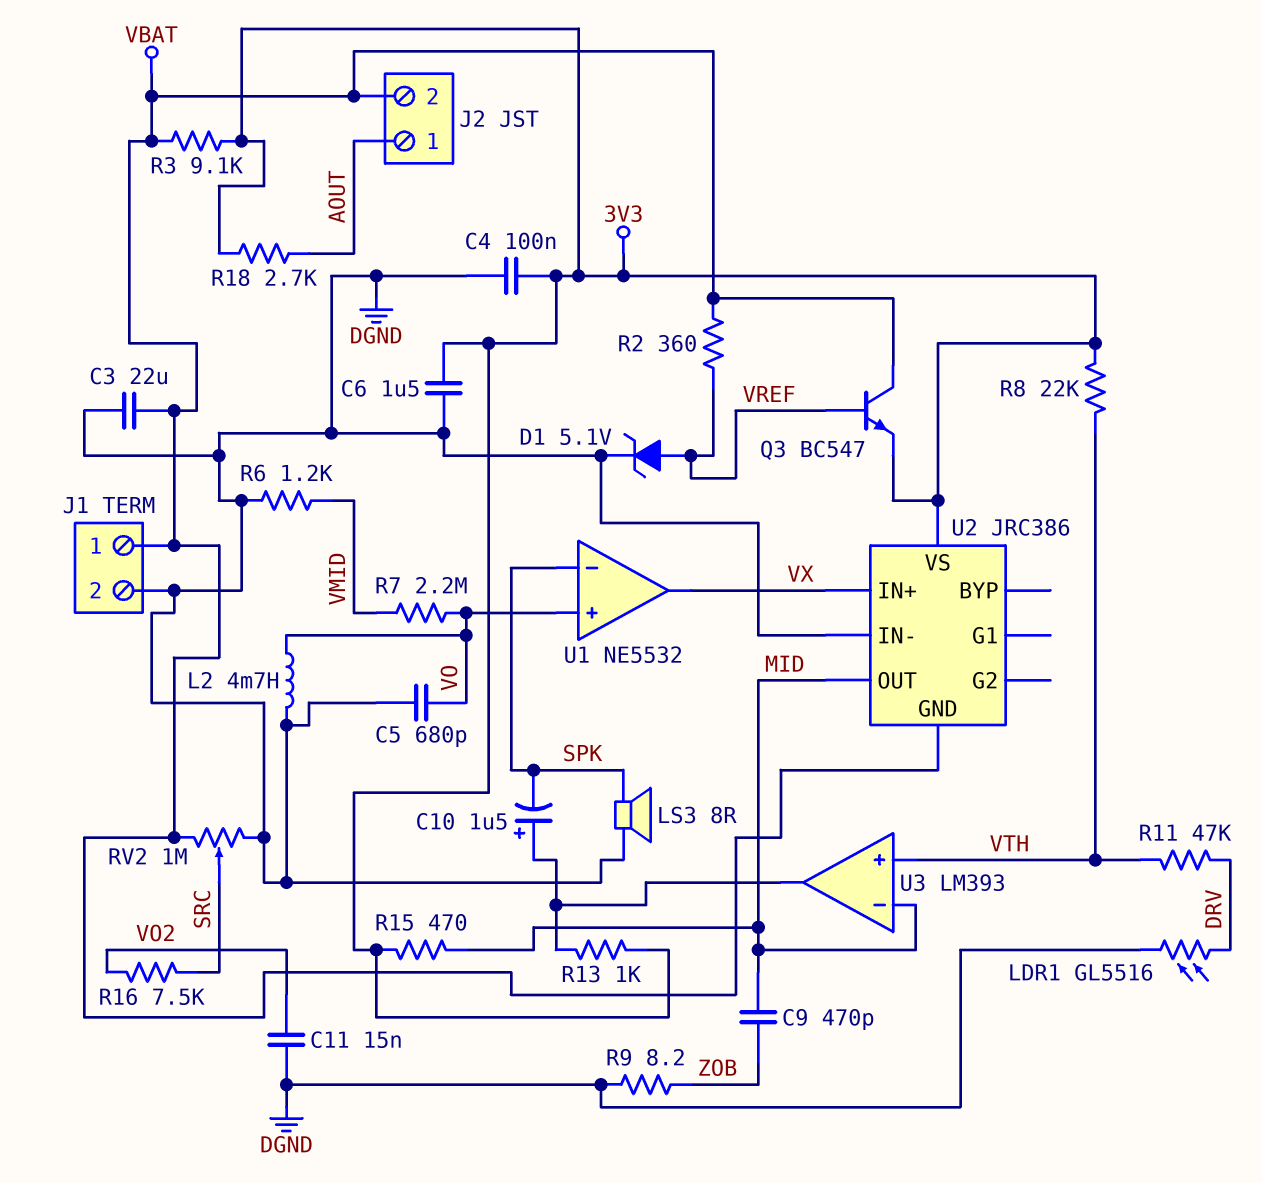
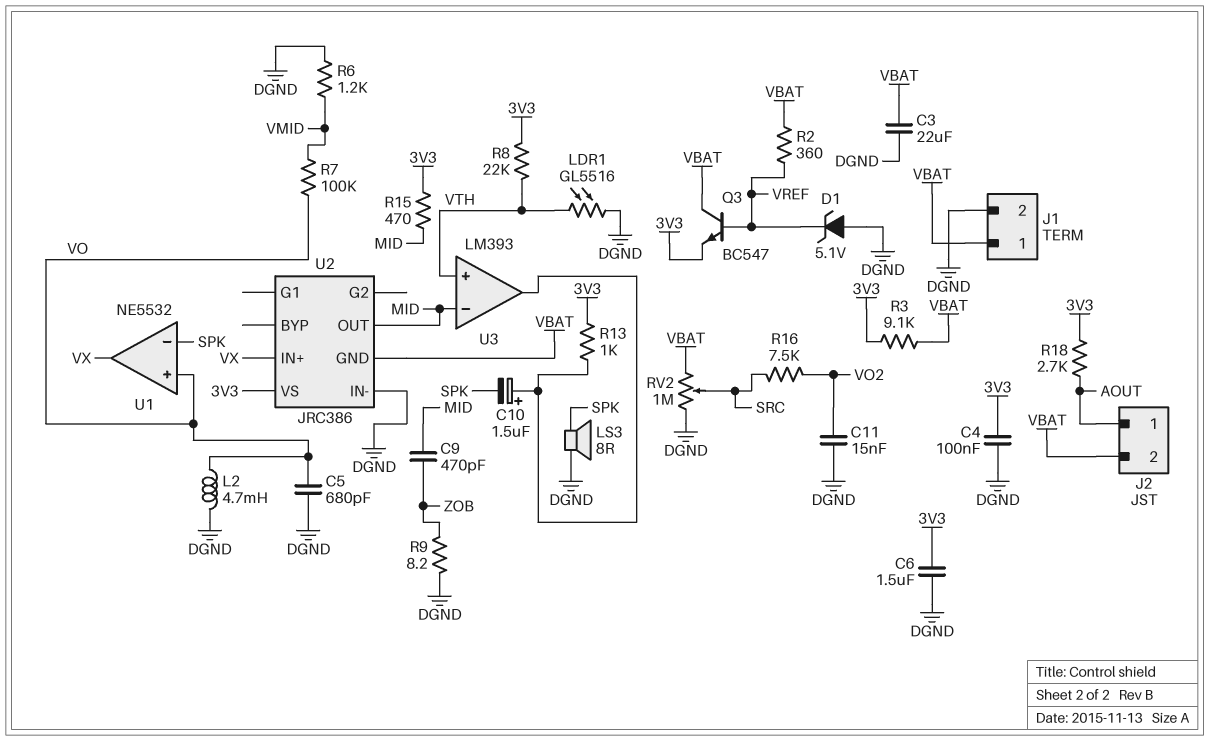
D1: zener 5.1V (A VREF, K DGND) -> zener 5.1V (A DGND, K VREF)
LDR1: GL5516 (DGND, DRV) -> GL5516 (DGND, VTH)
R7: 2.2M (VMID, VO) -> 100k (VMID, VO)
R11: 47k (DRV, VTH) -> none

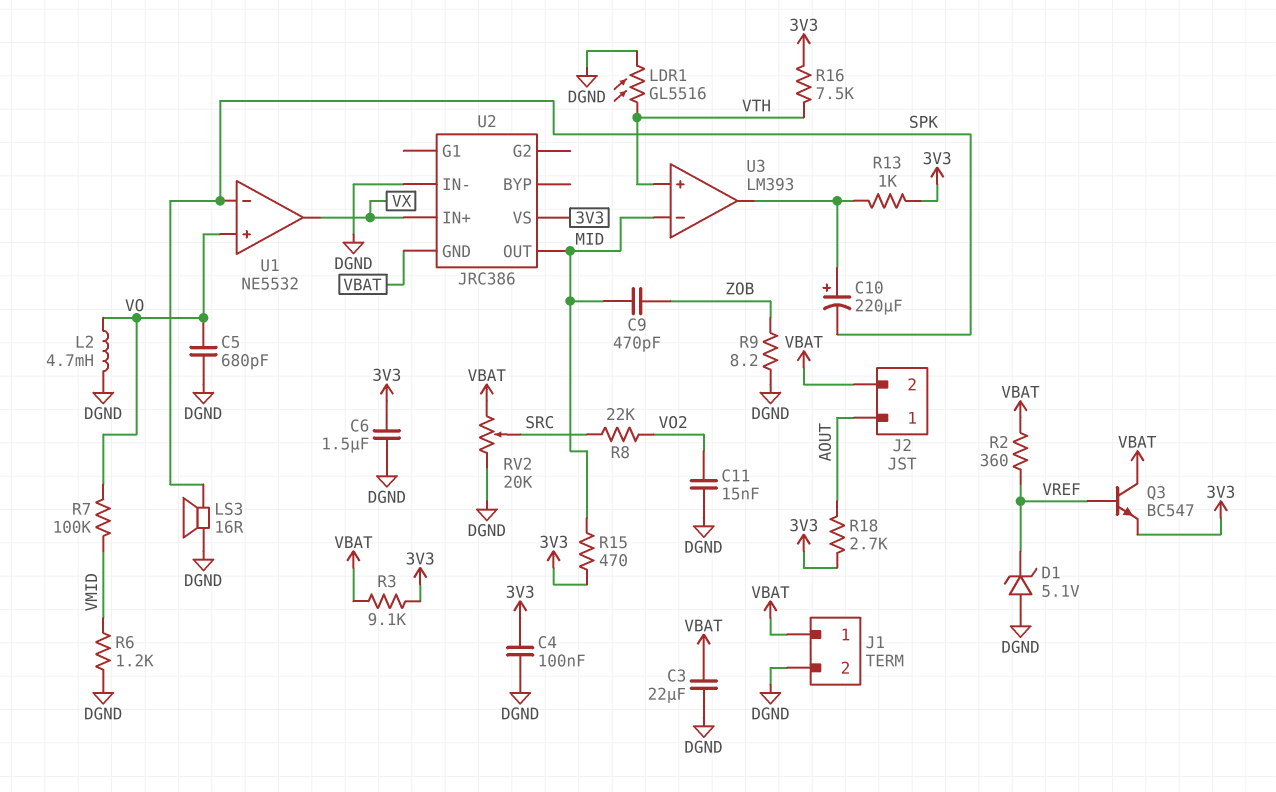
C10: 1.5uF (plus U3/out, minus SPK) -> 220uF (plus U3/out, minus SPK)
LS3: speaker 8R (DGND, SPK) -> speaker 16R (DGND, SPK)
R8: 22k (3V3, VTH) -> 22k (SRC, VO2)
R16: 7.5k (SRC, VO2) -> 7.5k (3V3, VTH)
RV2: 1M (DGND, VBAT, wiper SRC) -> 20k (DGND, VBAT, wiper SRC)

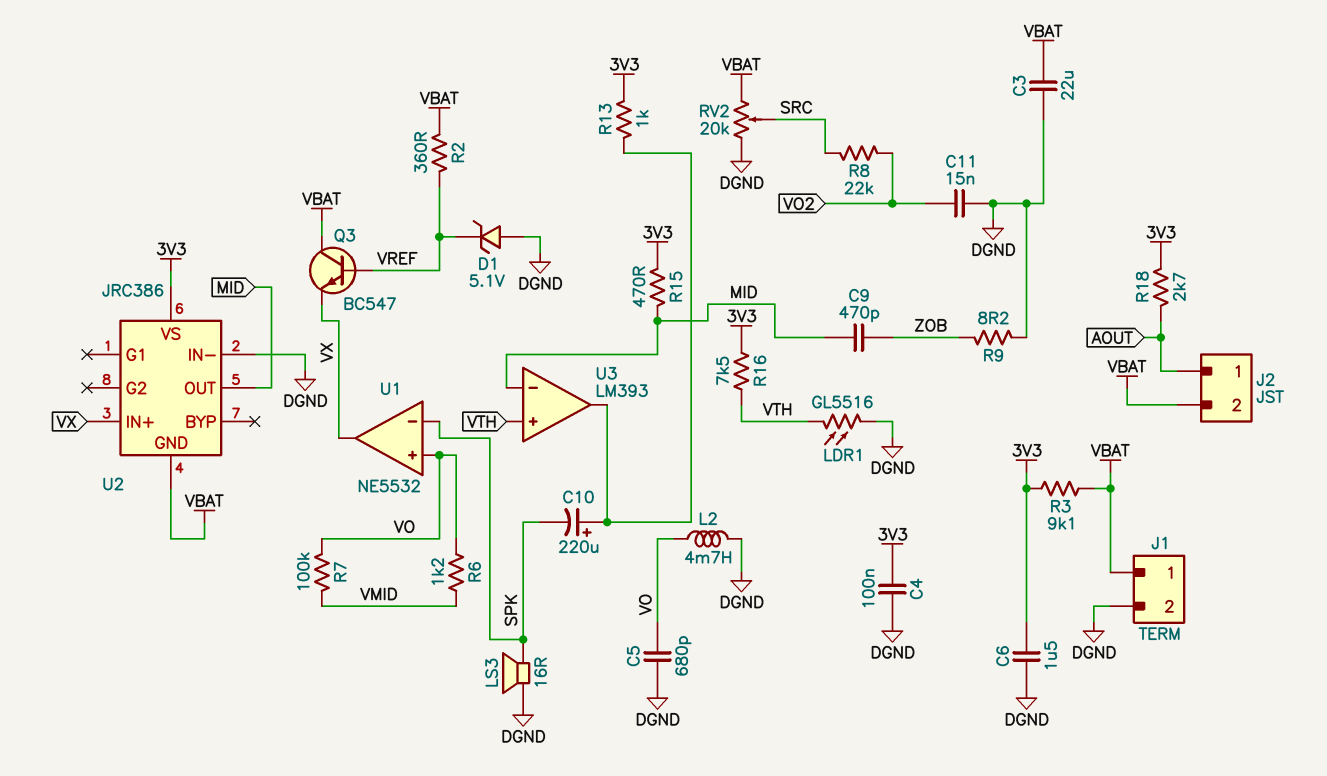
Q3: NPN BC547 (B VREF, C VBAT, E 3V3) -> NPN BC547 (B VREF, C VBAT, E VX)
R6: 1.2k (DGND, VMID) -> 1.2k (VMID, VO)

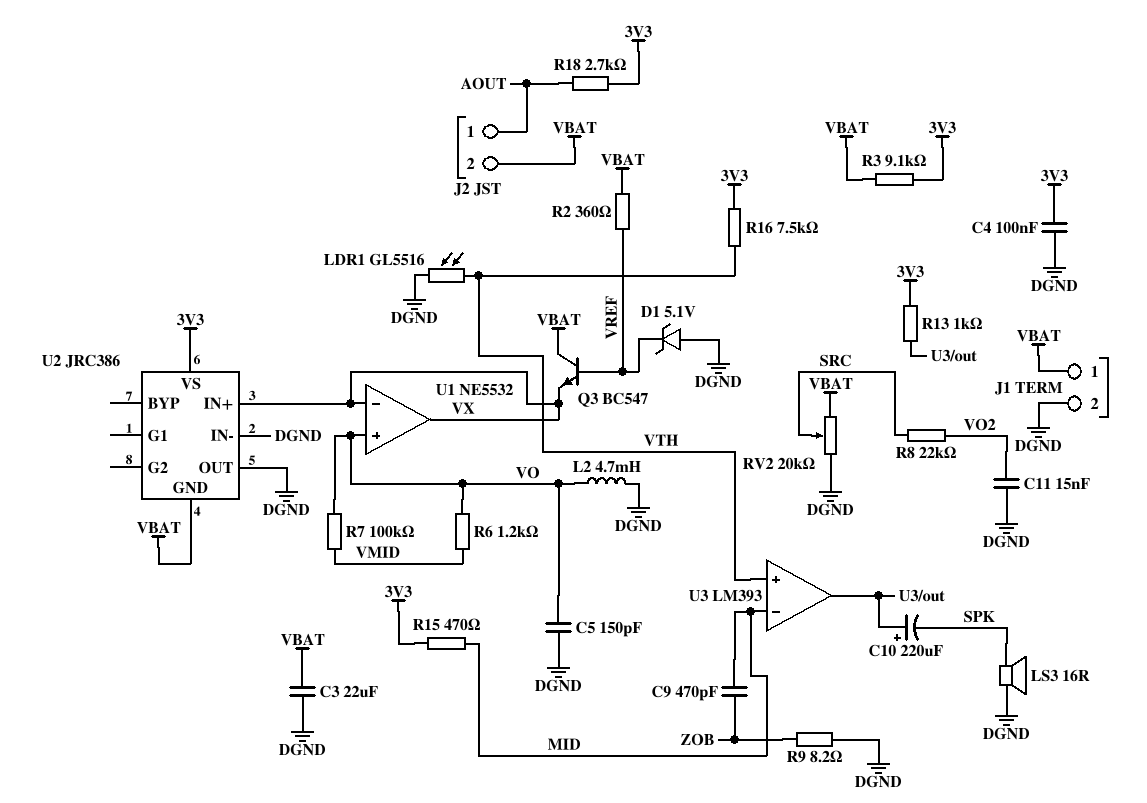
C5: 680pF (DGND, VO) -> 150pF (DGND, VO)
C6: 1.5uF (3V3, DGND) -> none
U1 pin in-: SPK -> VX
U2 pin OUT: MID -> DGND

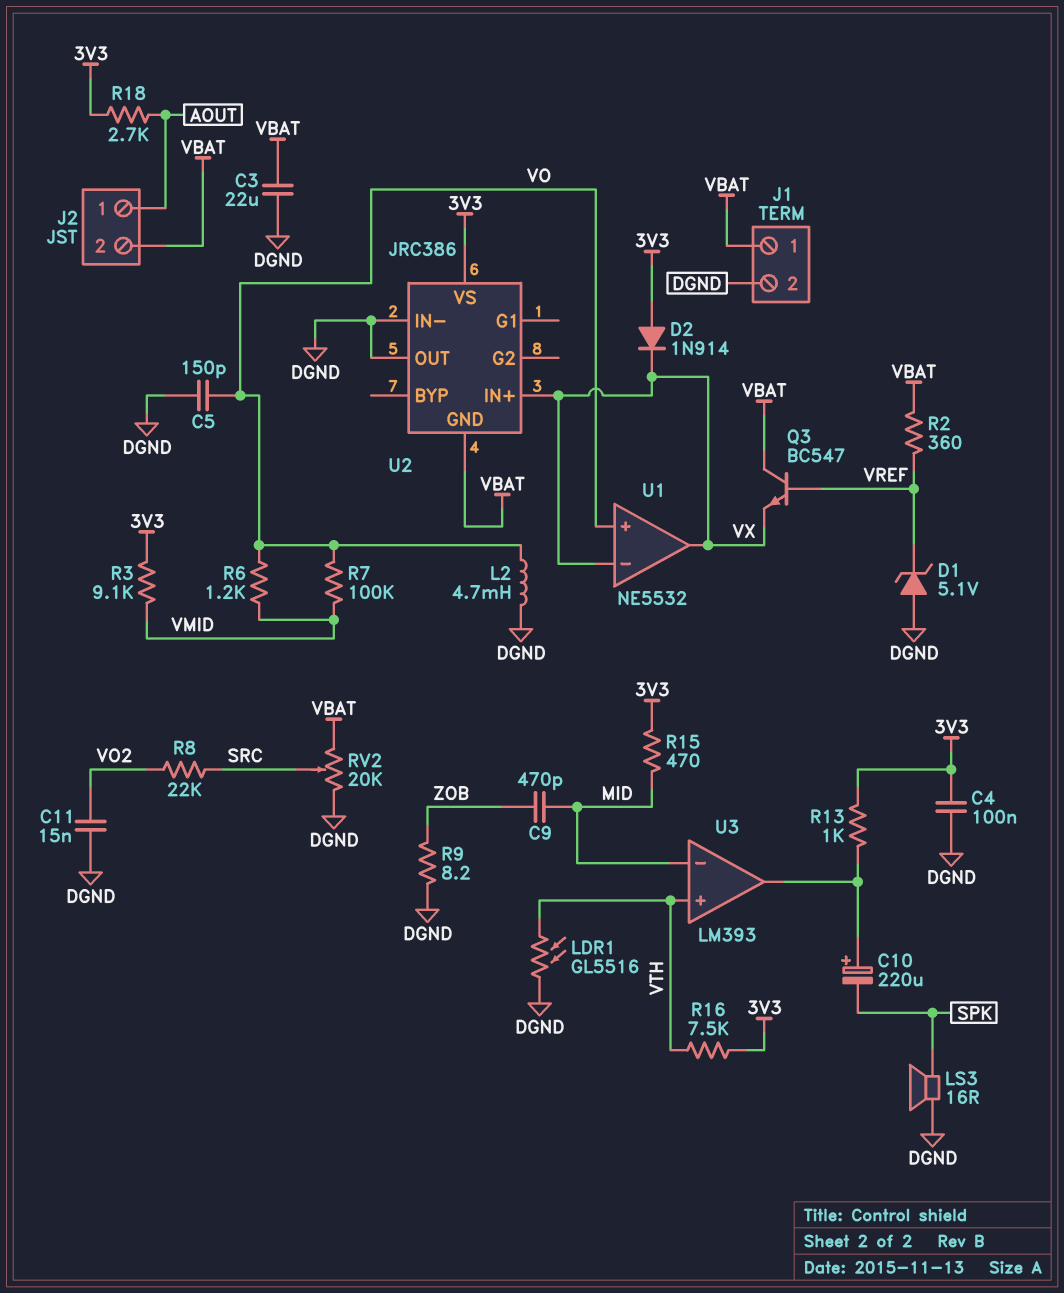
D2: none -> diode 1N914 (A 3V3, K VX)
R3: 9.1k (3V3, VBAT) -> 9.1k (3V3, VMID)

